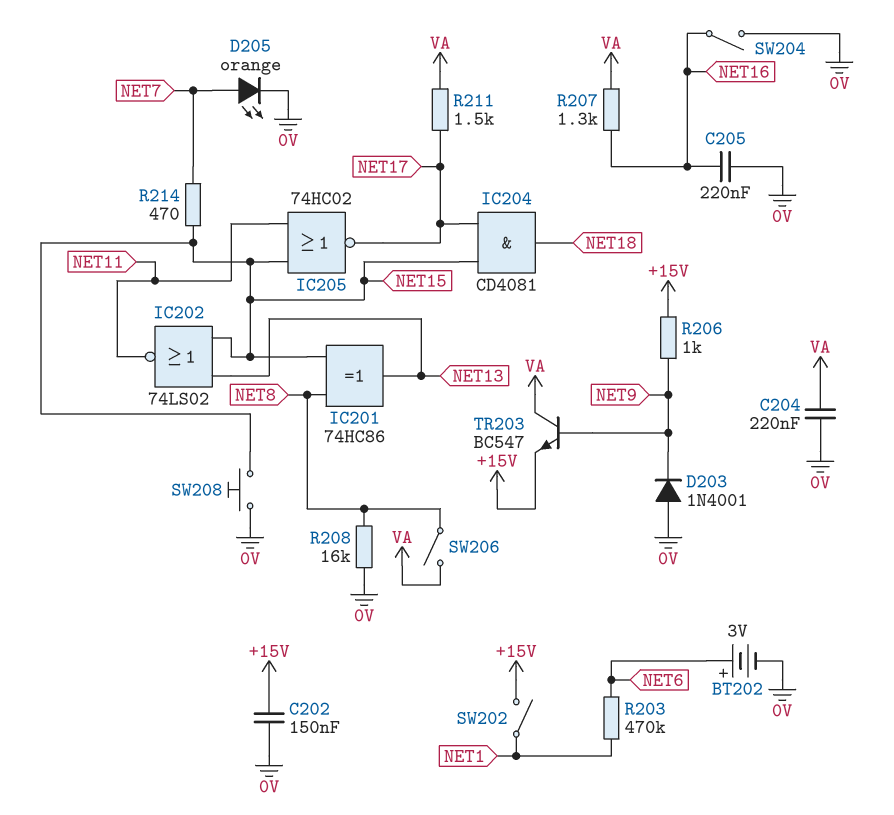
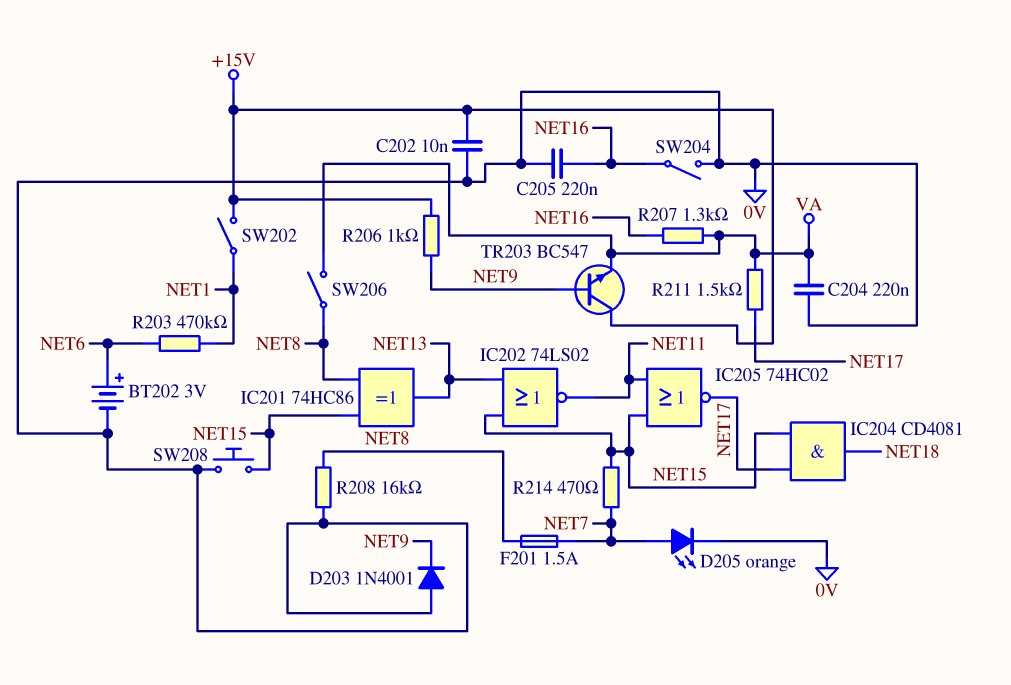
C202: 150nF (+15V, 0V) -> 10nF (+15V, 0V)
F201: none -> 1.5A (NET7, NET8)
TR203: NPN BC547 (B NET9, C VA, E +15V) -> NPN BC547 (B NET9, C +15V, E VA)

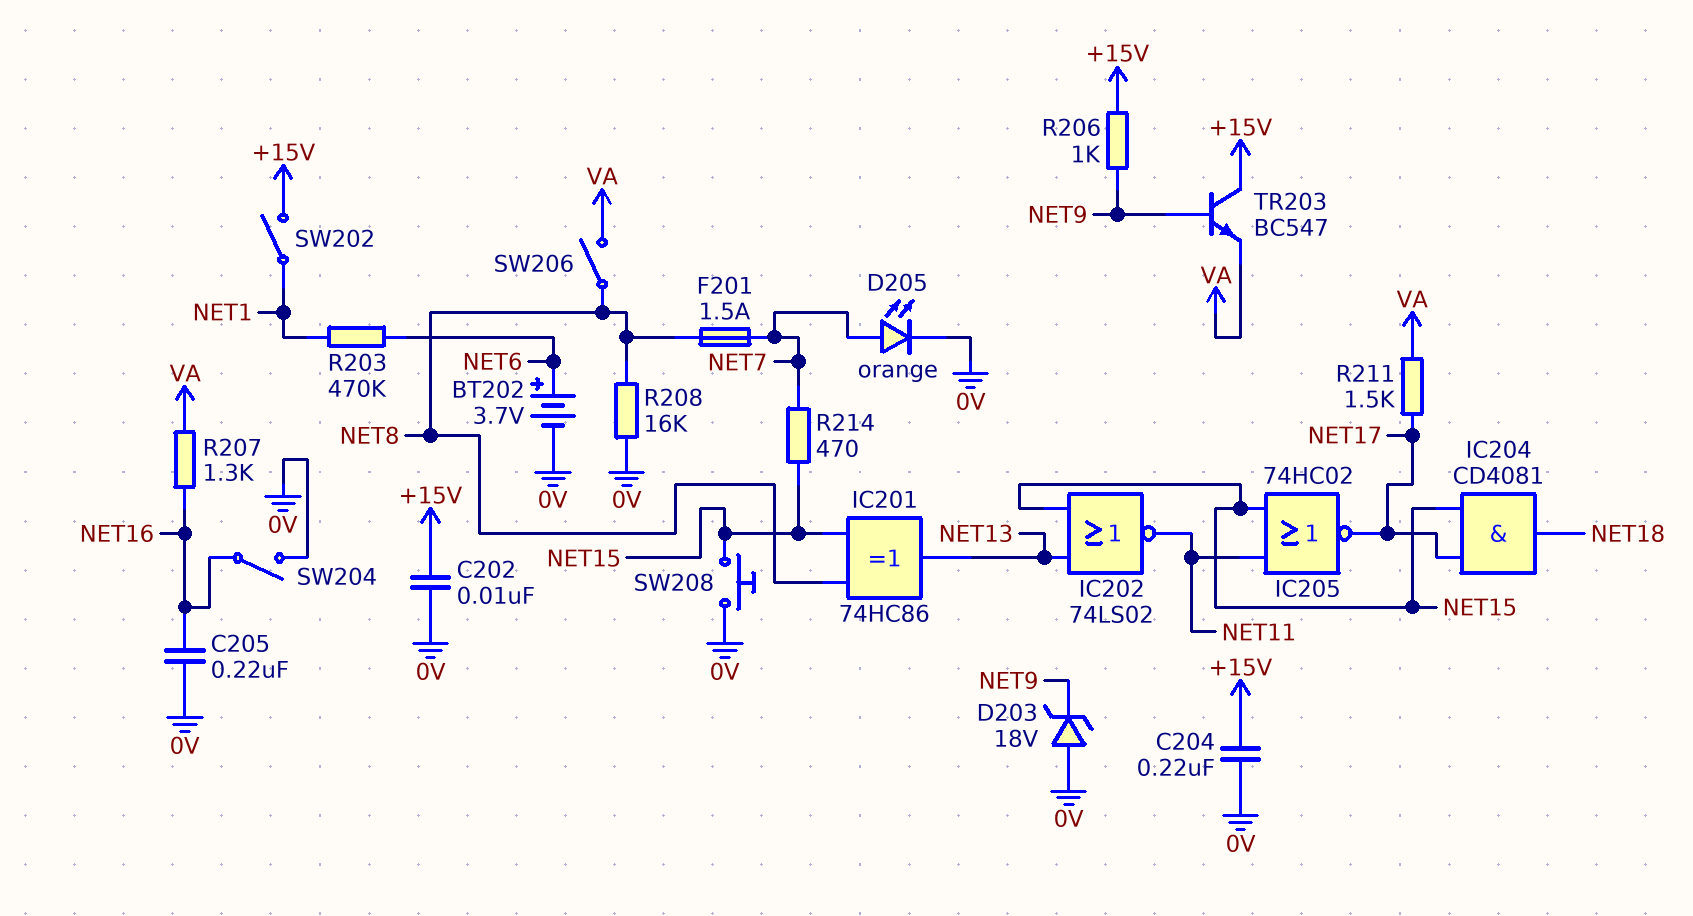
BT202: 3V (plus NET6, minus 0V) -> 3.7V (plus NET6, minus 0V)
C204: 220nF (0V, VA) -> 220nF (+15V, 0V)
D203: diode 1N4001 (A 0V, K NET9) -> zener 18V (A 0V, K NET9)

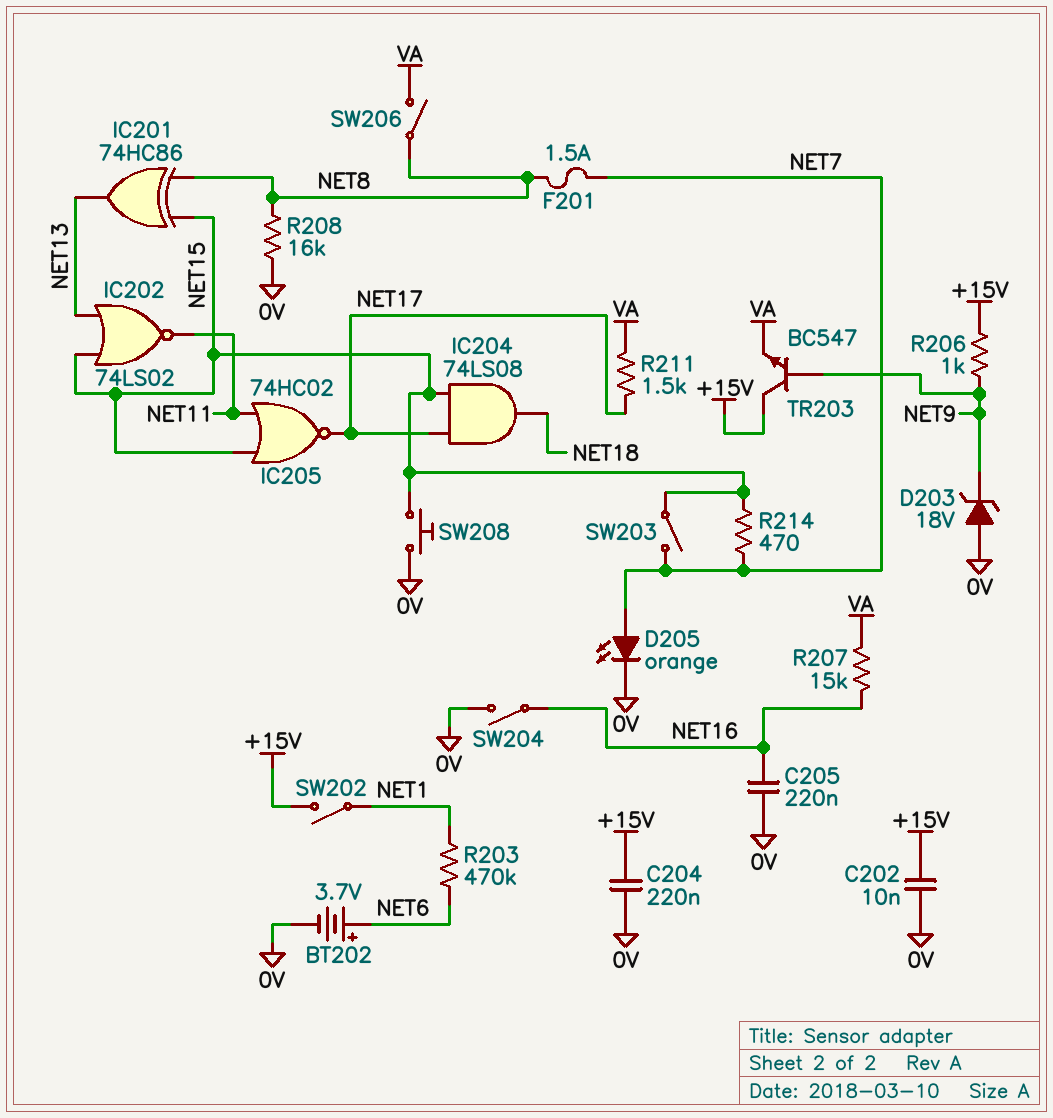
IC204: AND CD4081 (in NET15, in NET17, out NET18) -> AND 74LS08 (in NET15, in NET17, out NET18)
R207: 1.3k (NET16, VA) -> 15k (NET16, VA)
SW203: none -> switch (NET7, NET15)

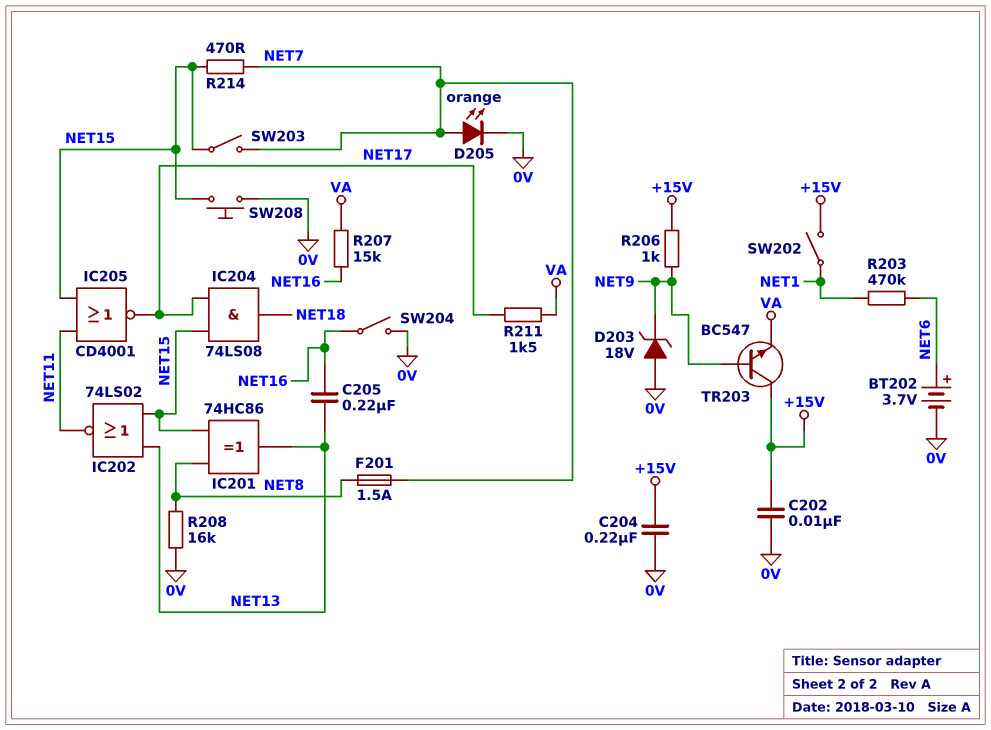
C205: 220nF (0V, NET16) -> 220nF (NET13, NET16)
IC205: NOR 74HC02 (in NET11, in NET15, out NET17) -> NOR CD4001 (in NET11, in NET15, out NET17)
SW206: switch (NET8, VA) -> none

